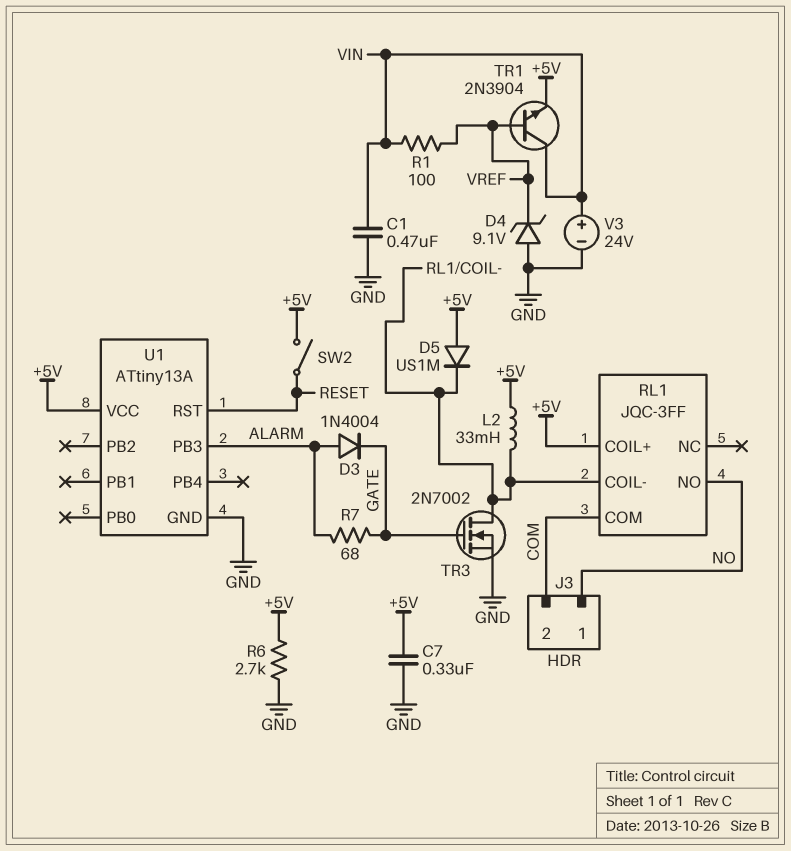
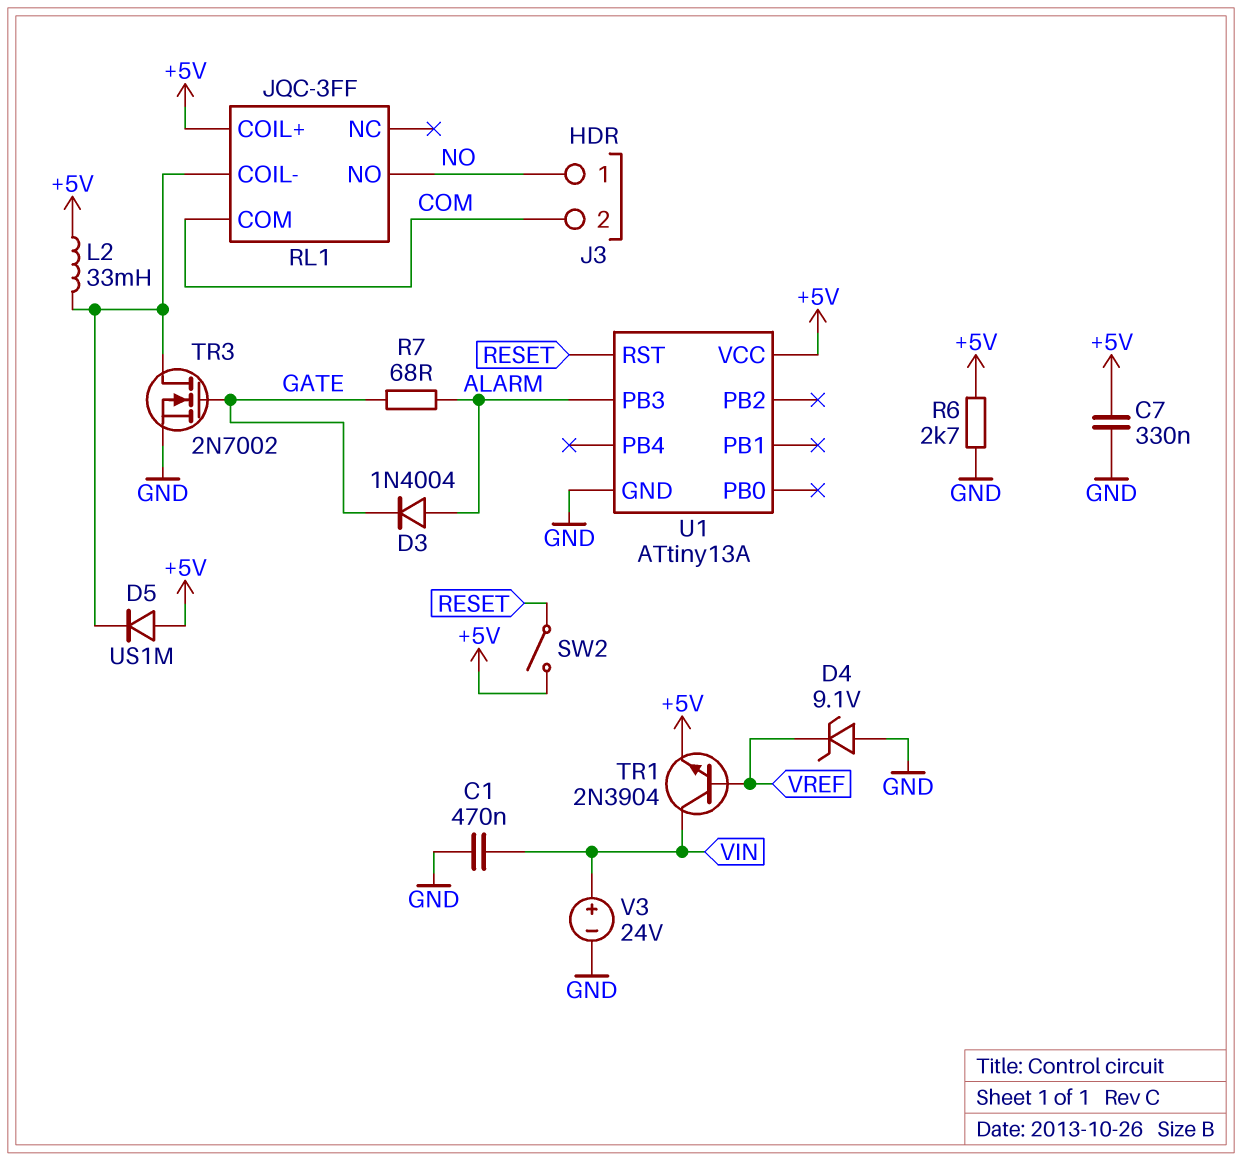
R1: 100 (VIN, VREF) -> none

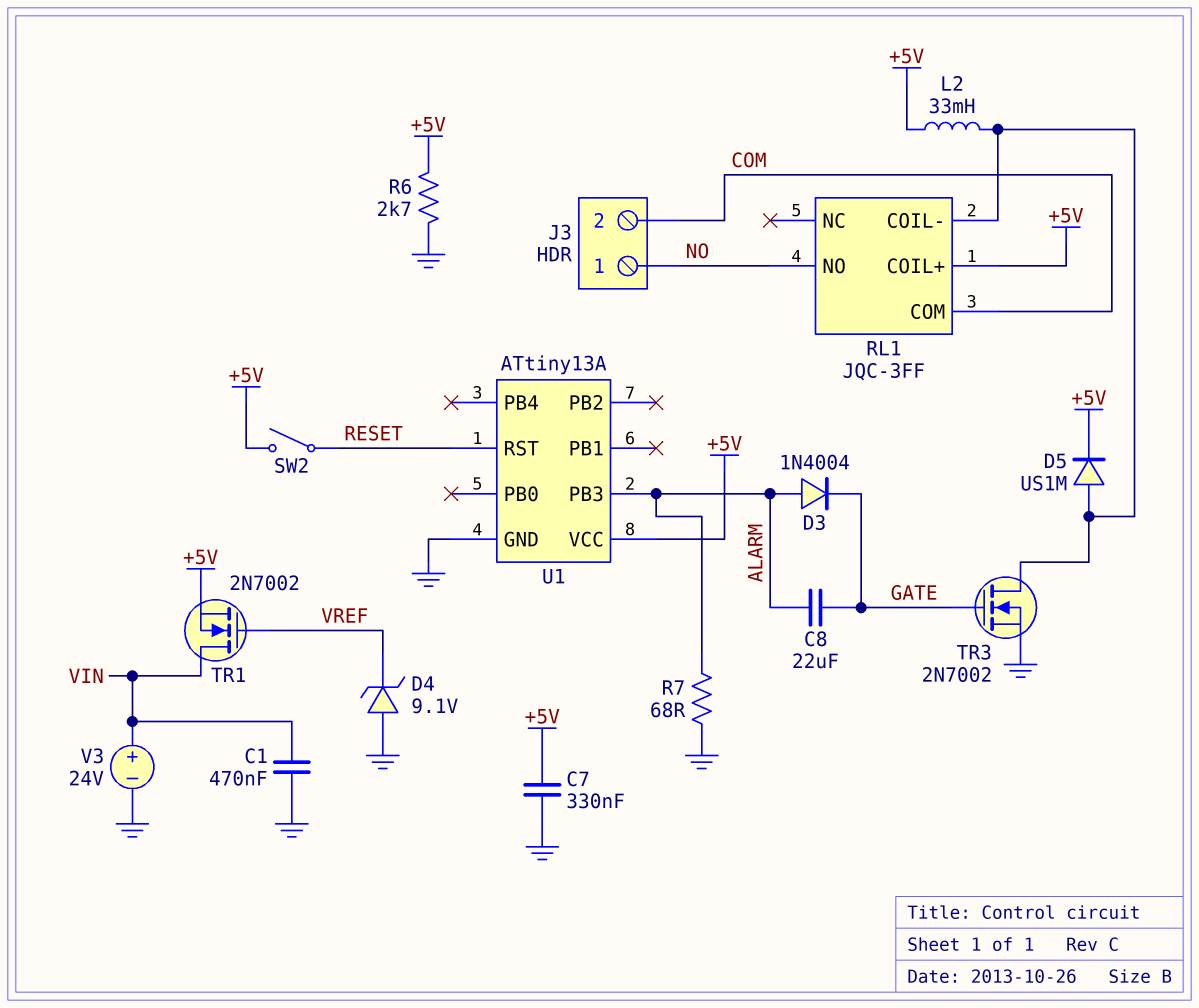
C8: none -> 22uF (ALARM, GATE)
D5: diode US1M (A +5V, K RL1/COIL-) -> diode US1M (A RL1/COIL-, K +5V)
R7: 68 (ALARM, GATE) -> 68 (ALARM, GND)
TR1: NPN 2N3904 (B VREF, C VIN, E +5V) -> NMOS 2N7002 (G VREF, D VIN, S +5V)

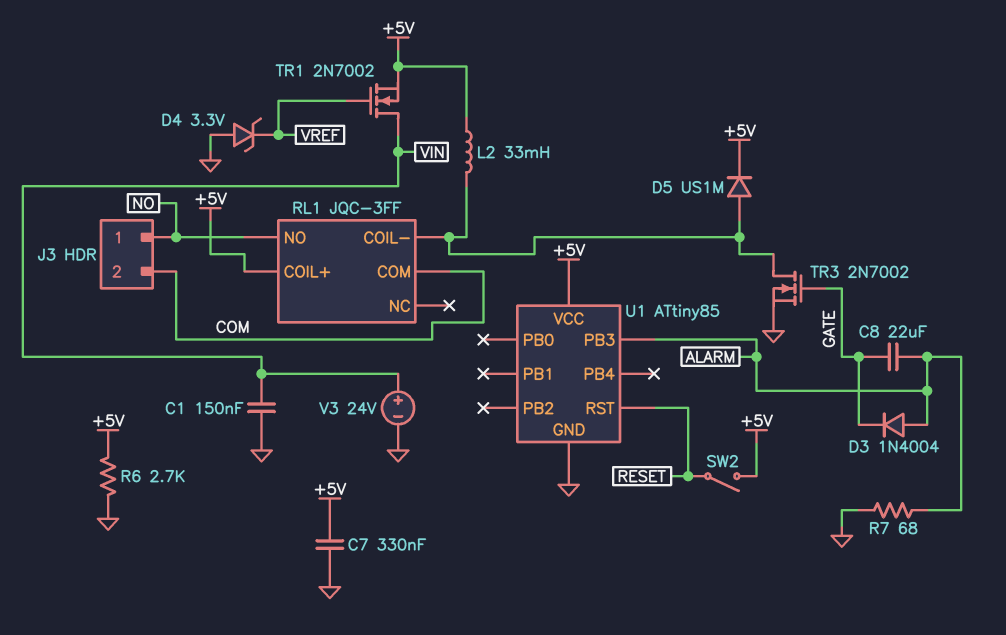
C1: 470nF (GND, VIN) -> 150nF (GND, VIN)
D4: zener 9.1V (A GND, K VREF) -> zener 3.3V (A GND, K VREF)
U1: ATtiny13A -> ATtiny85

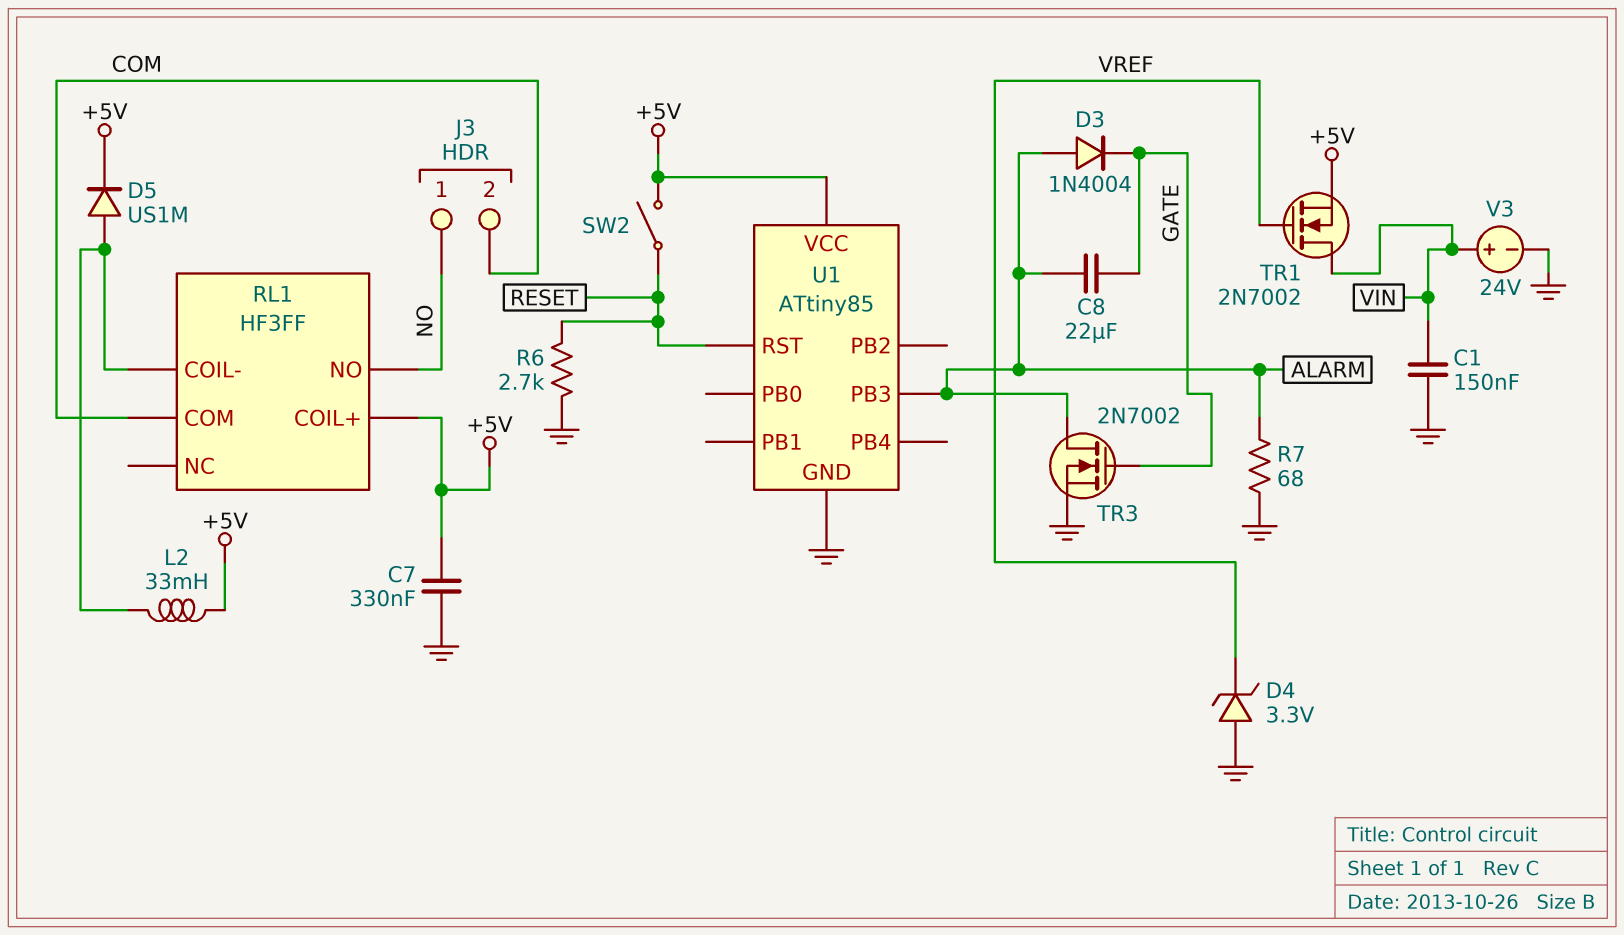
R6: 2.7k (+5V, GND) -> 2.7k (GND, RESET)
RL1: JQC-3FF -> HF3FF
TR3: NMOS 2N7002 (G GATE, D RL1/COIL-, S GND) -> NMOS 2N7002 (G GATE, D ALARM, S GND)

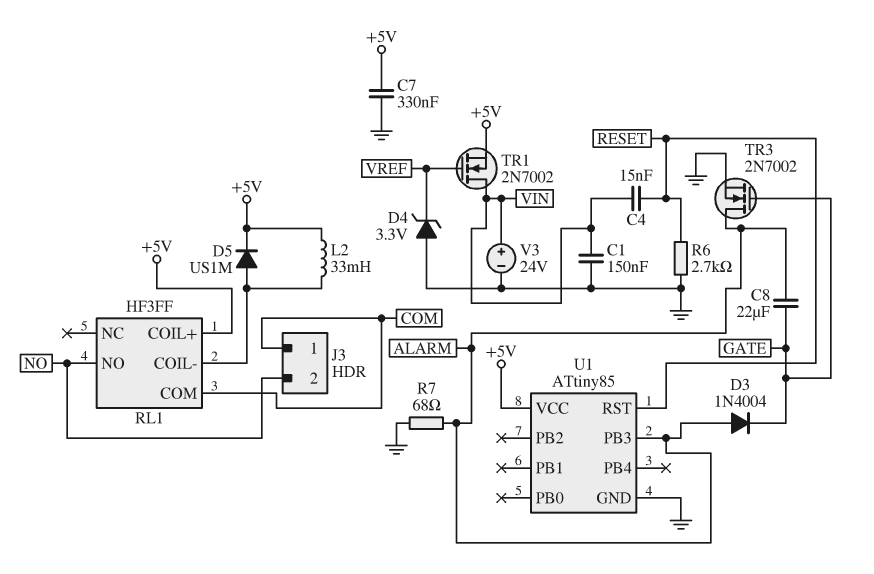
C4: none -> 15nF (RESET, VIN)
J3 pin 1: NO -> COM
J3 pin 2: COM -> NO
SW2: switch (+5V, RESET) -> none

